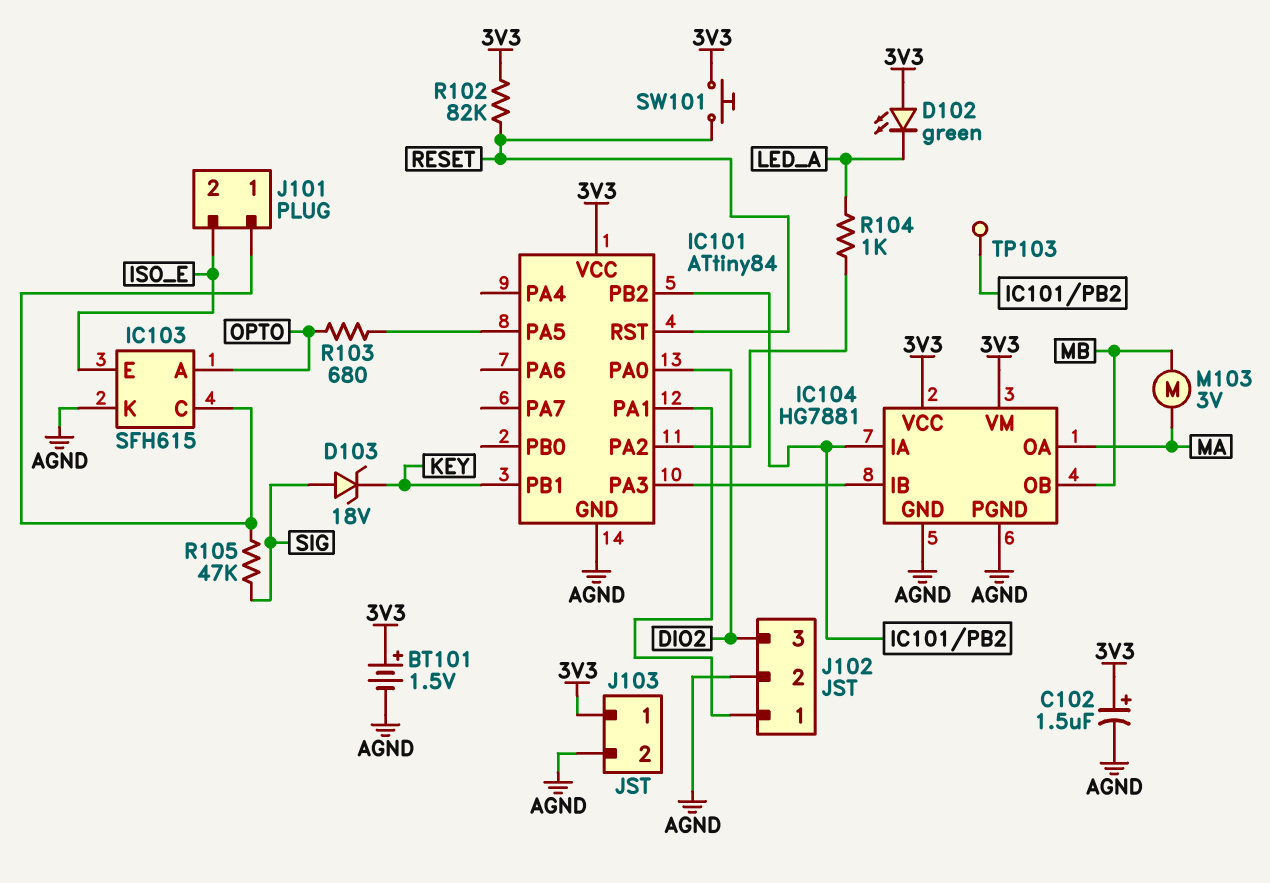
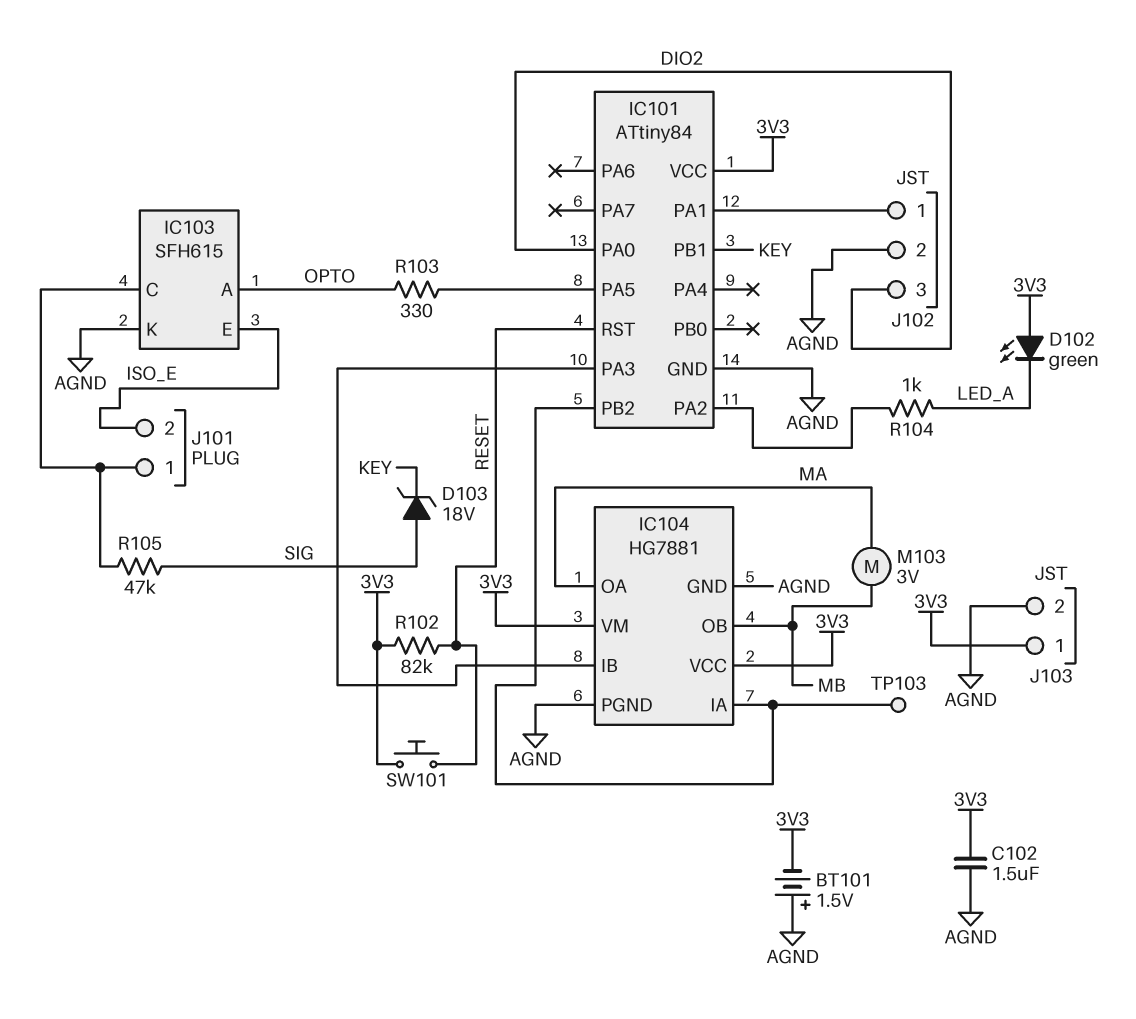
BT101: 1.5V (plus 3V3, minus AGND) -> 1.5V (plus AGND, minus 3V3)
C102: 1.5uF (plus 3V3, minus AGND) -> 1.5uF (3V3, AGND)
R103: 680 (IC101/PA5, OPTO) -> 330 (IC101/PA5, OPTO)

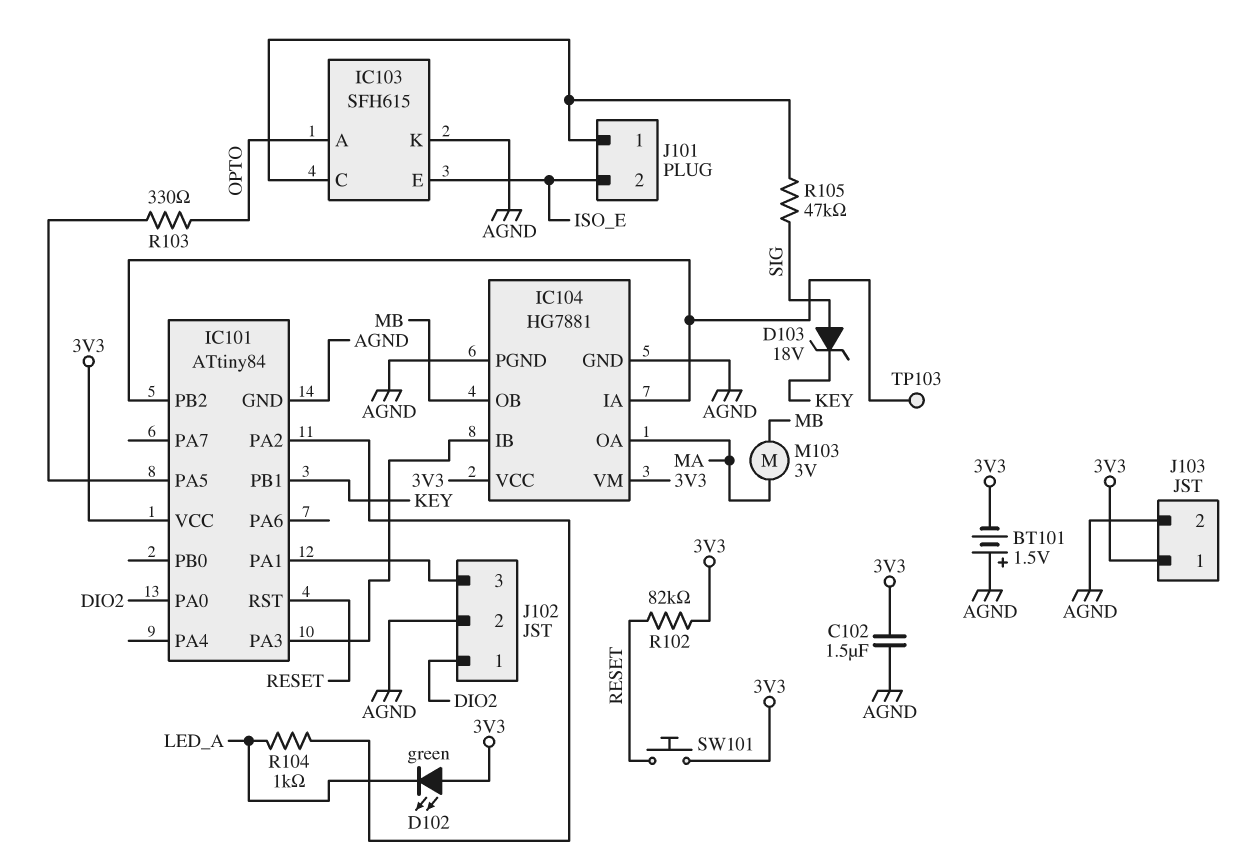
J102 pin 1: IC101/PA1 -> DIO2
J102 pin 3: DIO2 -> IC101/PA1

